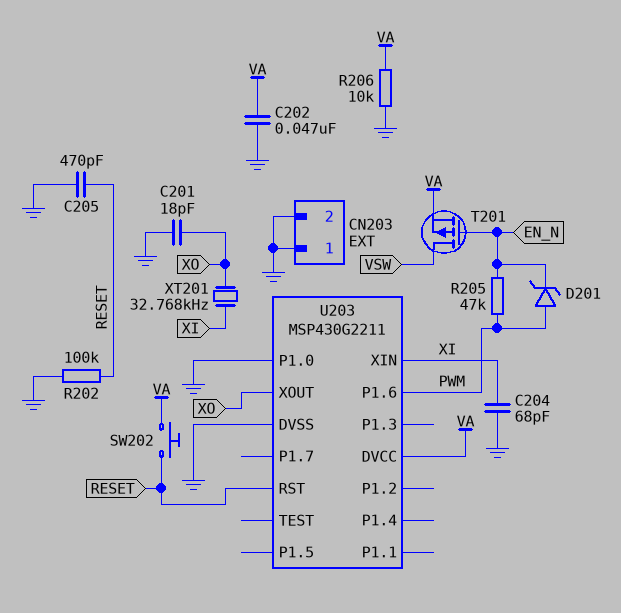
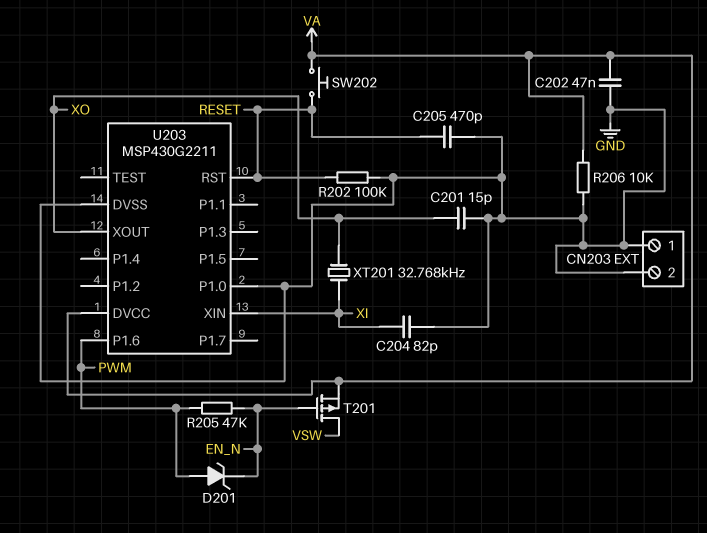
C201: 18pF (GND, XO) -> 15pF (GND, XO)
C204: 68pF (GND, XI) -> 82pF (GND, XI)

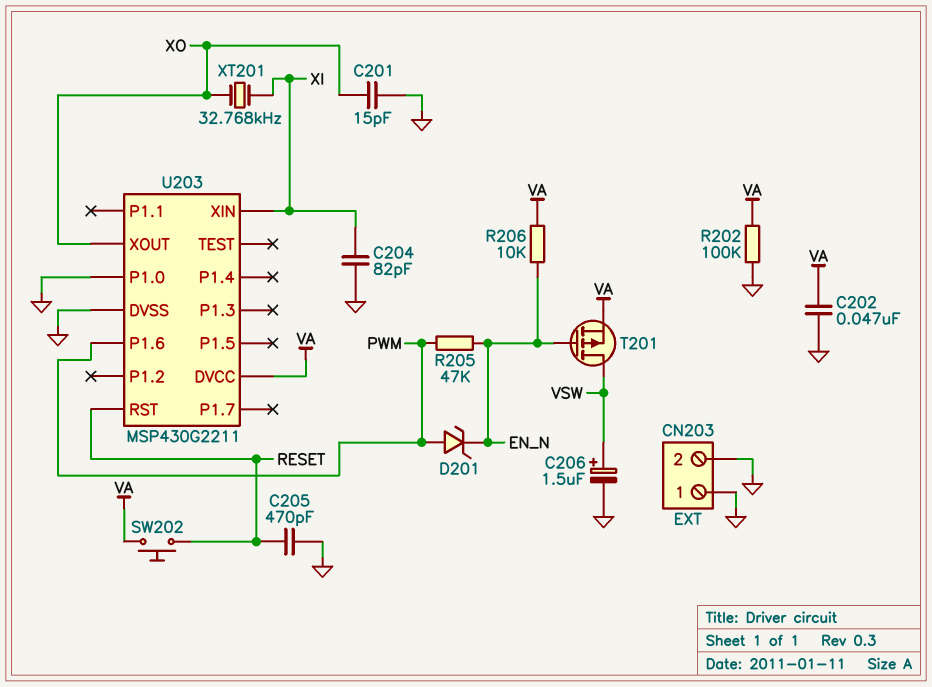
C206: none -> 1.5uF (plus VSW, minus GND)
R202: 100k (GND, RESET) -> 100k (GND, VA)
R206: 10k (GND, VA) -> 10k (EN_N, VA)

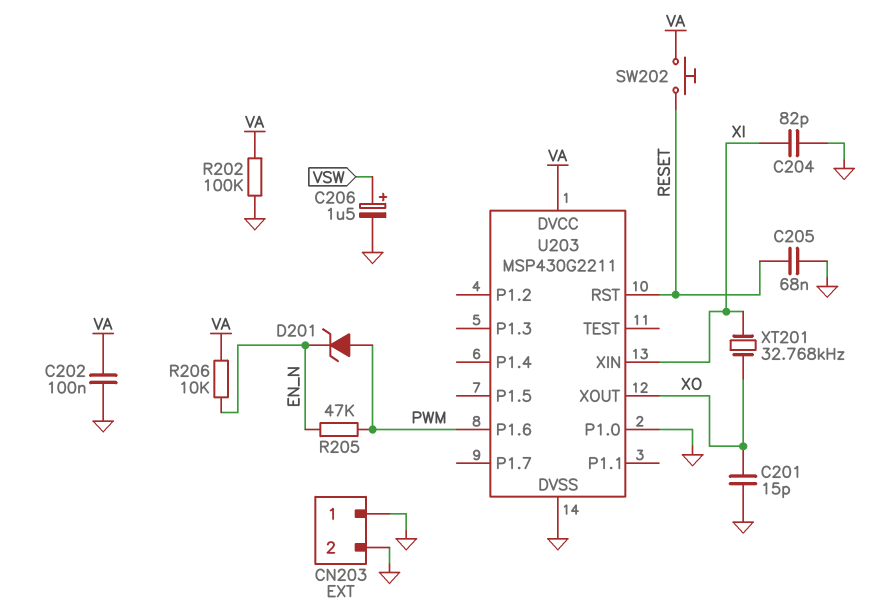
C202: 47nF (GND, VA) -> 100nF (GND, VA)
C205: 470pF (GND, RESET) -> 68nF (GND, RESET)
T201: PMOS (G EN_N, D VSW, S VA) -> none

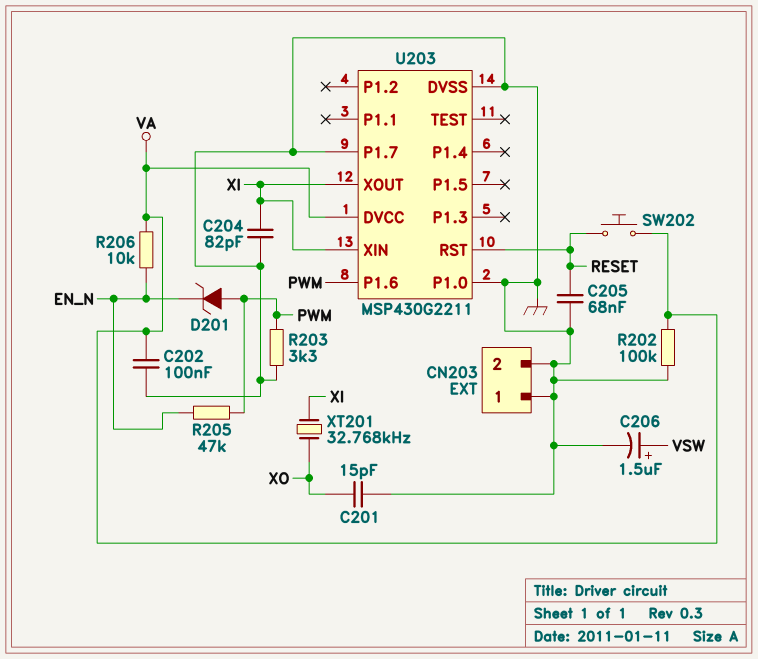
R203: none -> 3.3k (GND, PWM)
U203 pin P1.7: none -> GND
U203 pin XOUT: XO -> XI

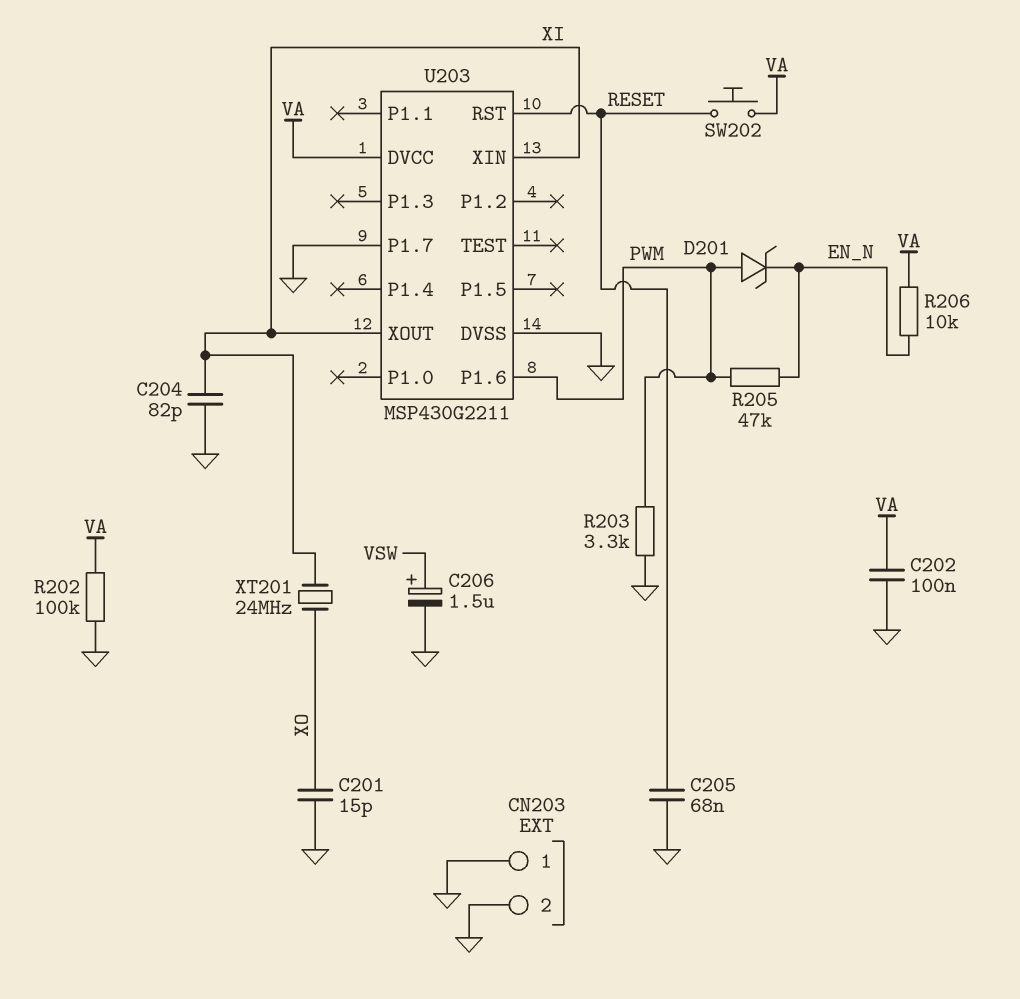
U203 pin P1.0: GND -> none
XT201: 32.768kHz (XI, XO) -> 24MHz (XI, XO)

